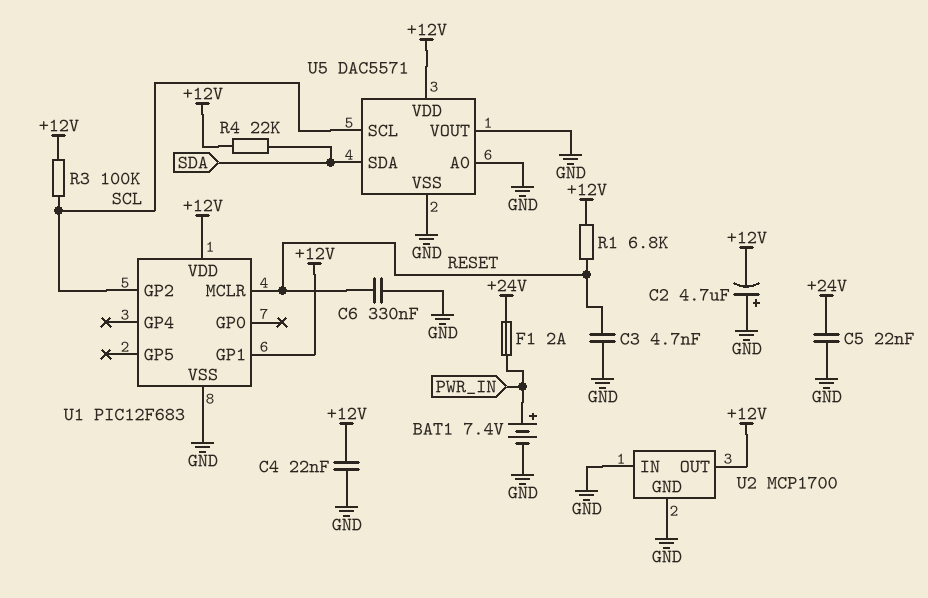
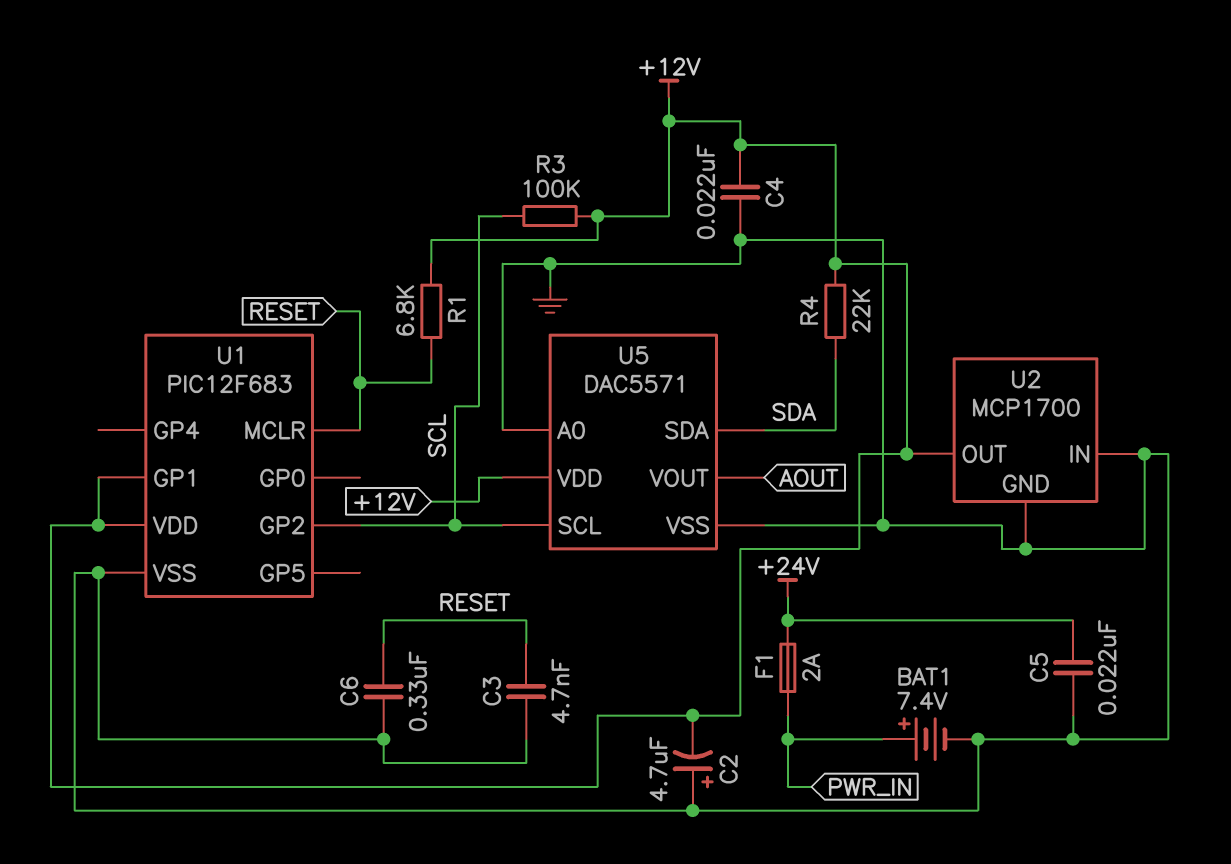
U5 pin VOUT: GND -> AOUT

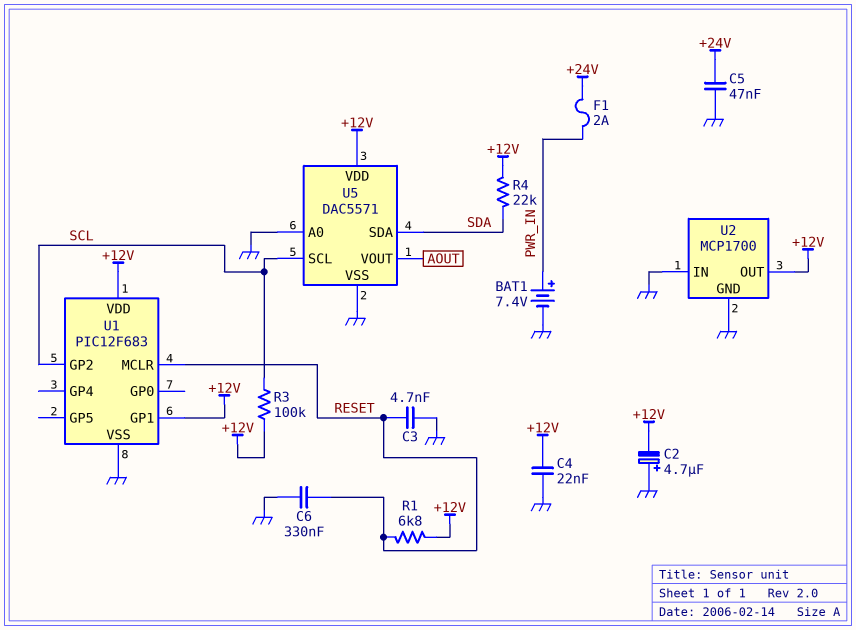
C5: 22nF (+24V, GND) -> 47nF (+24V, GND)

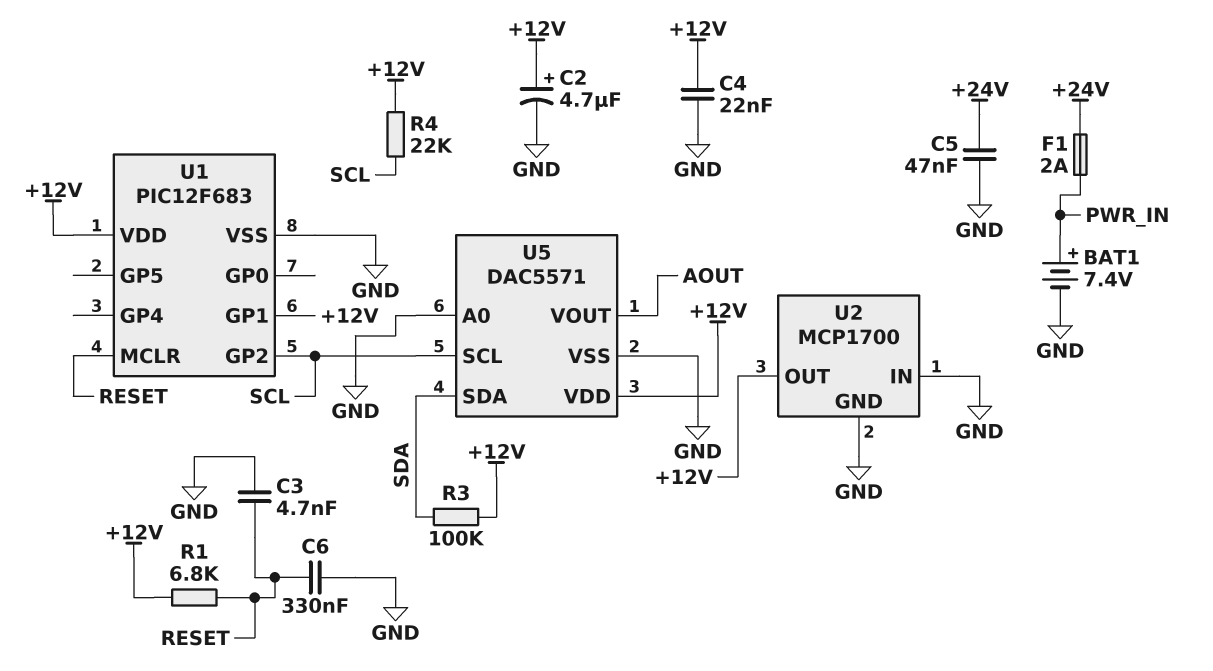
C2: 4.7uF (plus GND, minus +12V) -> 4.7uF (plus +12V, minus GND)
R3: 100k (+12V, SCL) -> 100k (+12V, SDA)
R4: 22k (+12V, SDA) -> 22k (+12V, SCL)

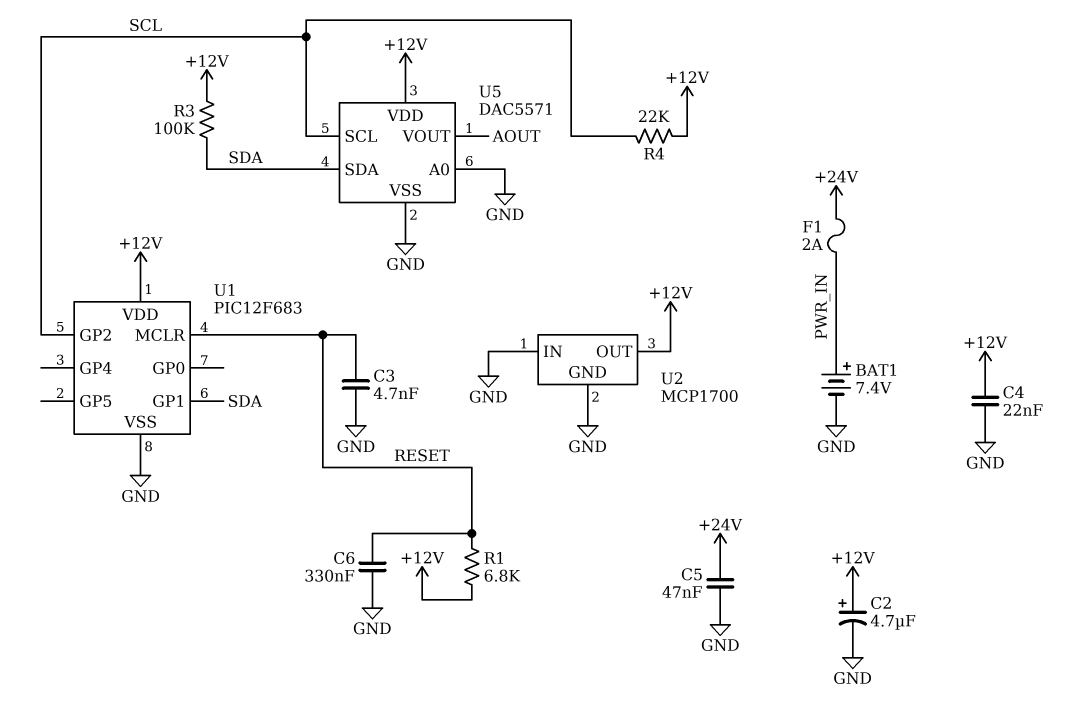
U1 pin GP1: +12V -> SDA

